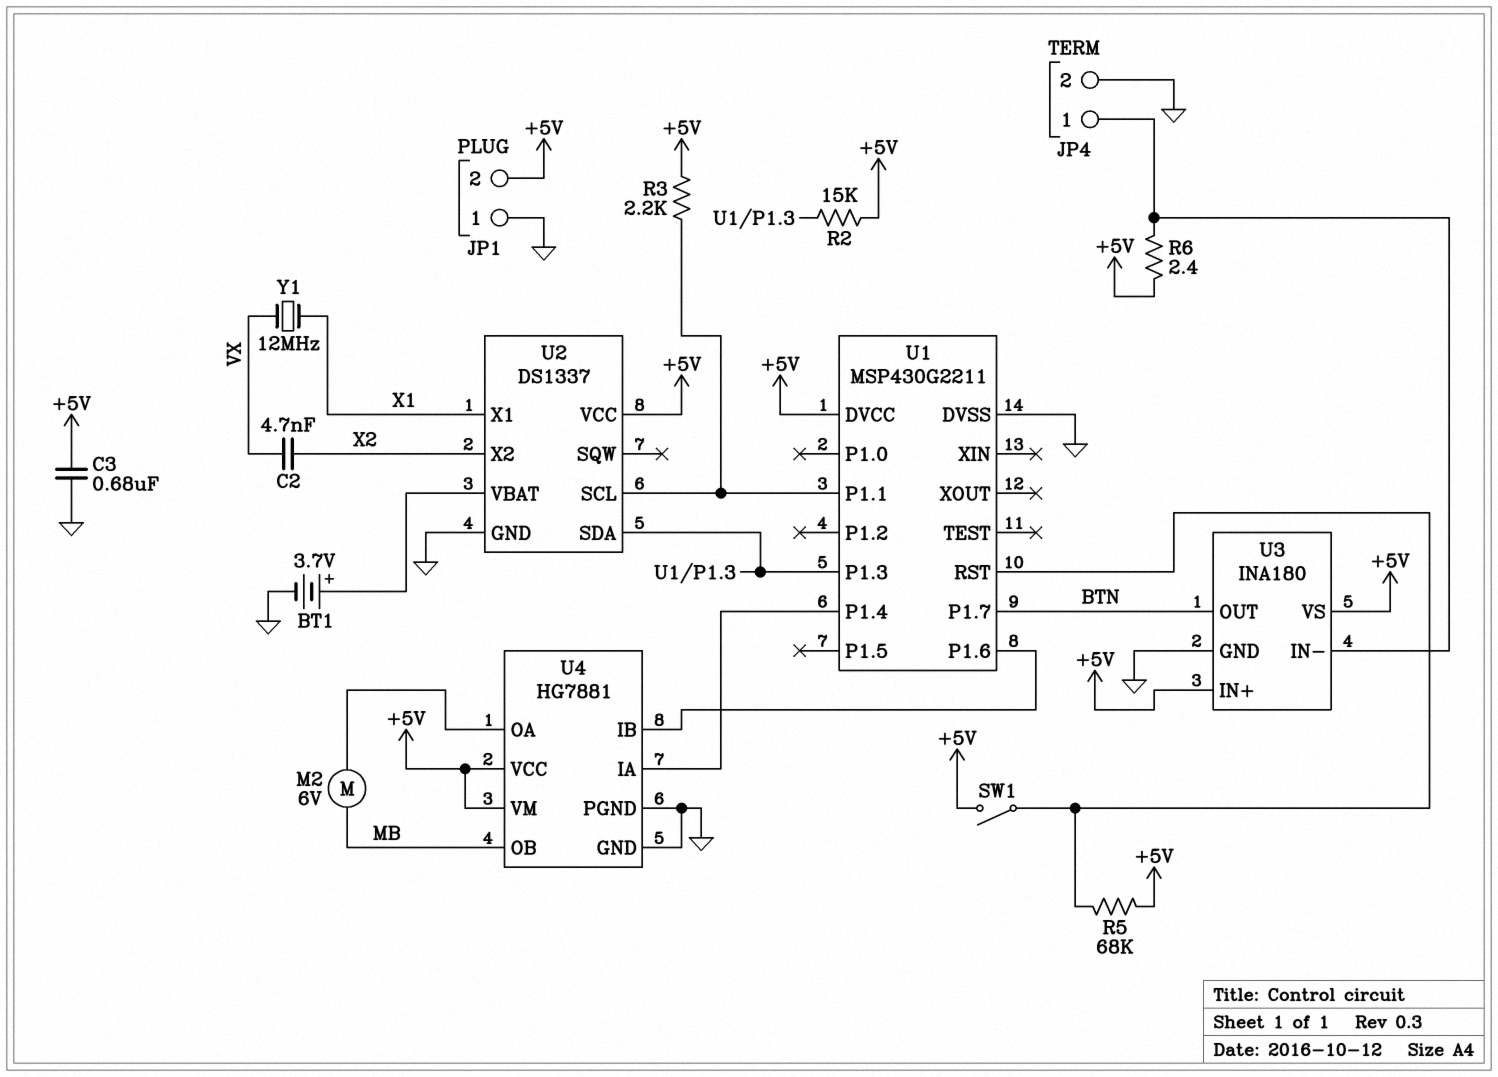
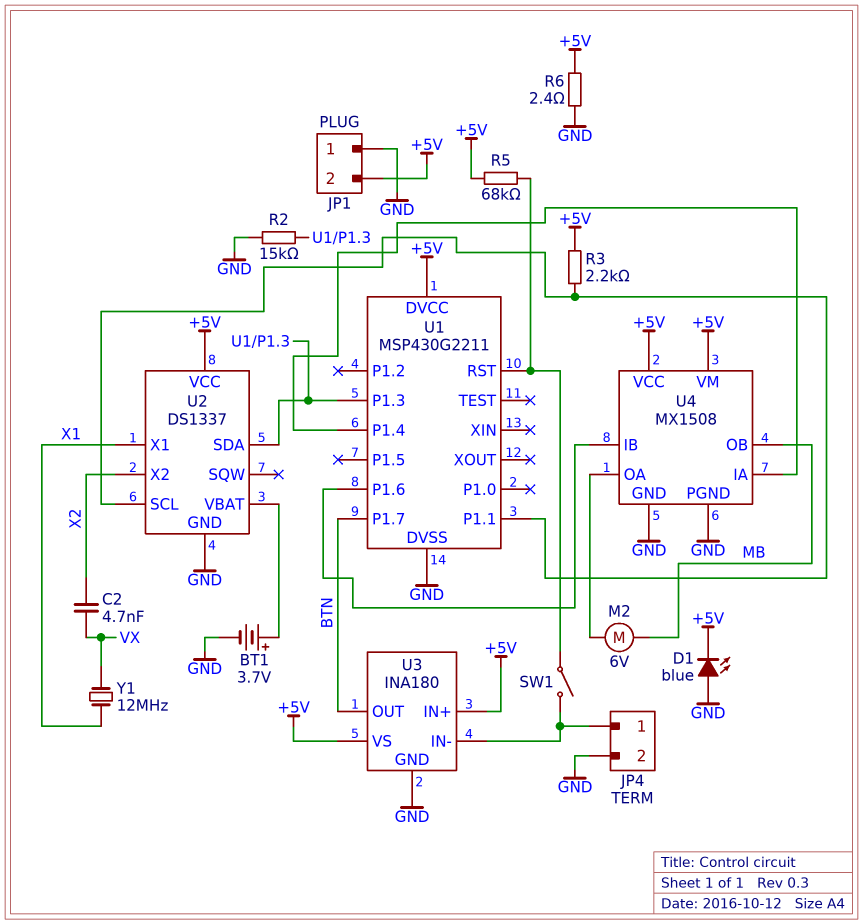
C3: 680nF (+5V, GND) -> none
D1: none -> LED blue (A GND, K +5V)
R2: 15k (+5V, U1/P1.3) -> 15k (GND, U1/P1.3)
R6: 2.4 (+5V, JP4/1) -> 2.4 (+5V, GND)
SW1: switch (+5V, U1/RST) -> switch (JP4/1, U1/RST)
U4: HG7881 -> MX1508

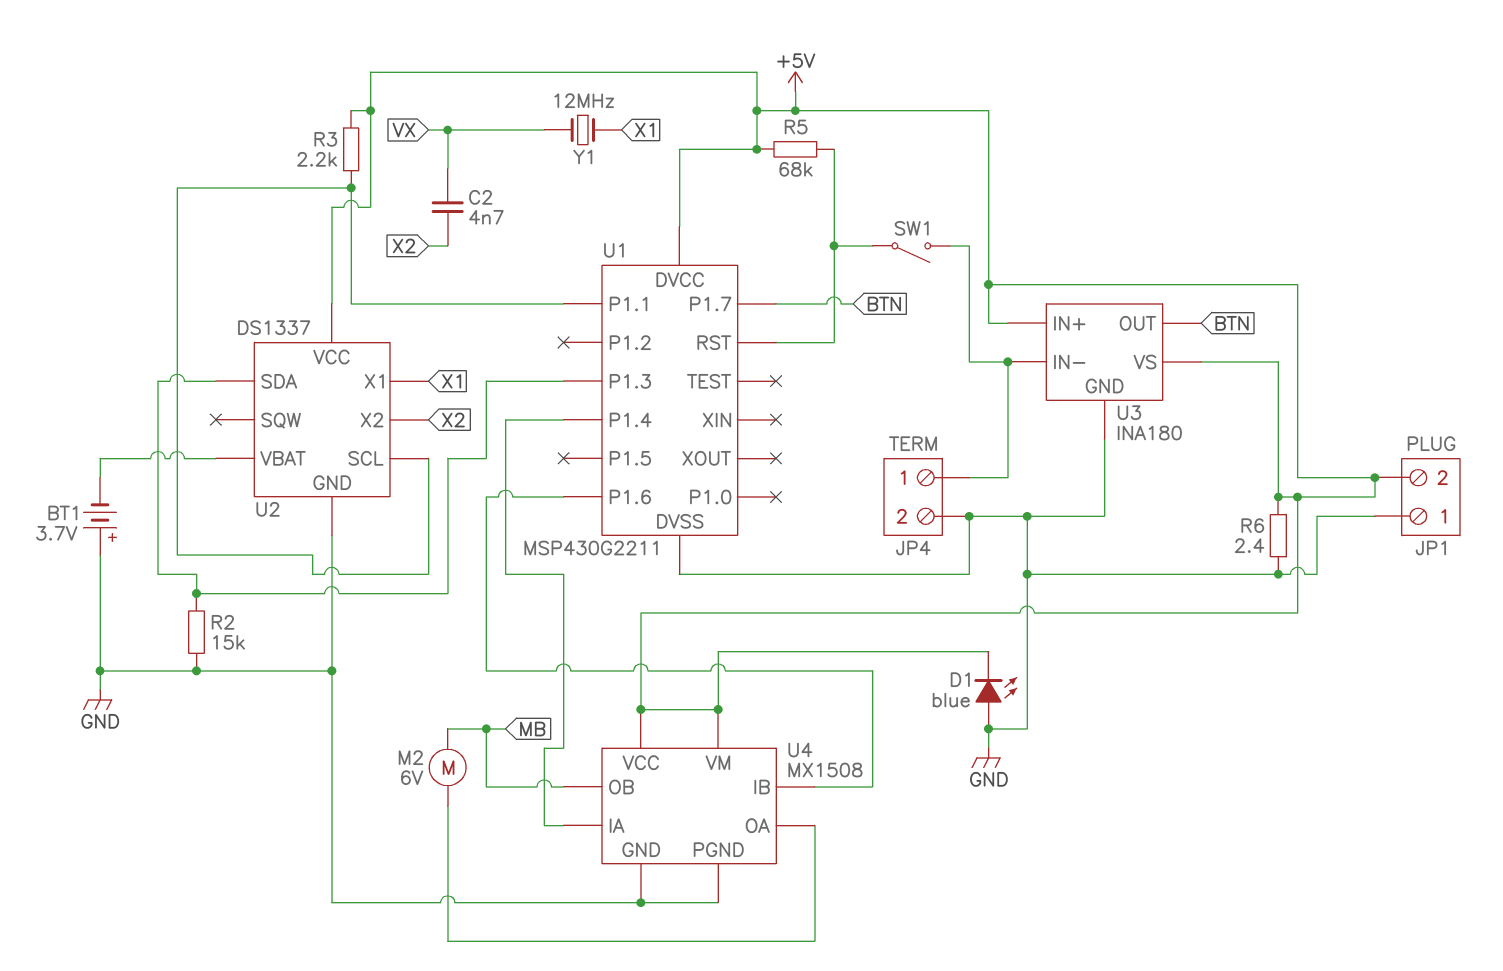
BT1: 3.7V (plus U2/VBAT, minus GND) -> 3.7V (plus GND, minus U2/VBAT)

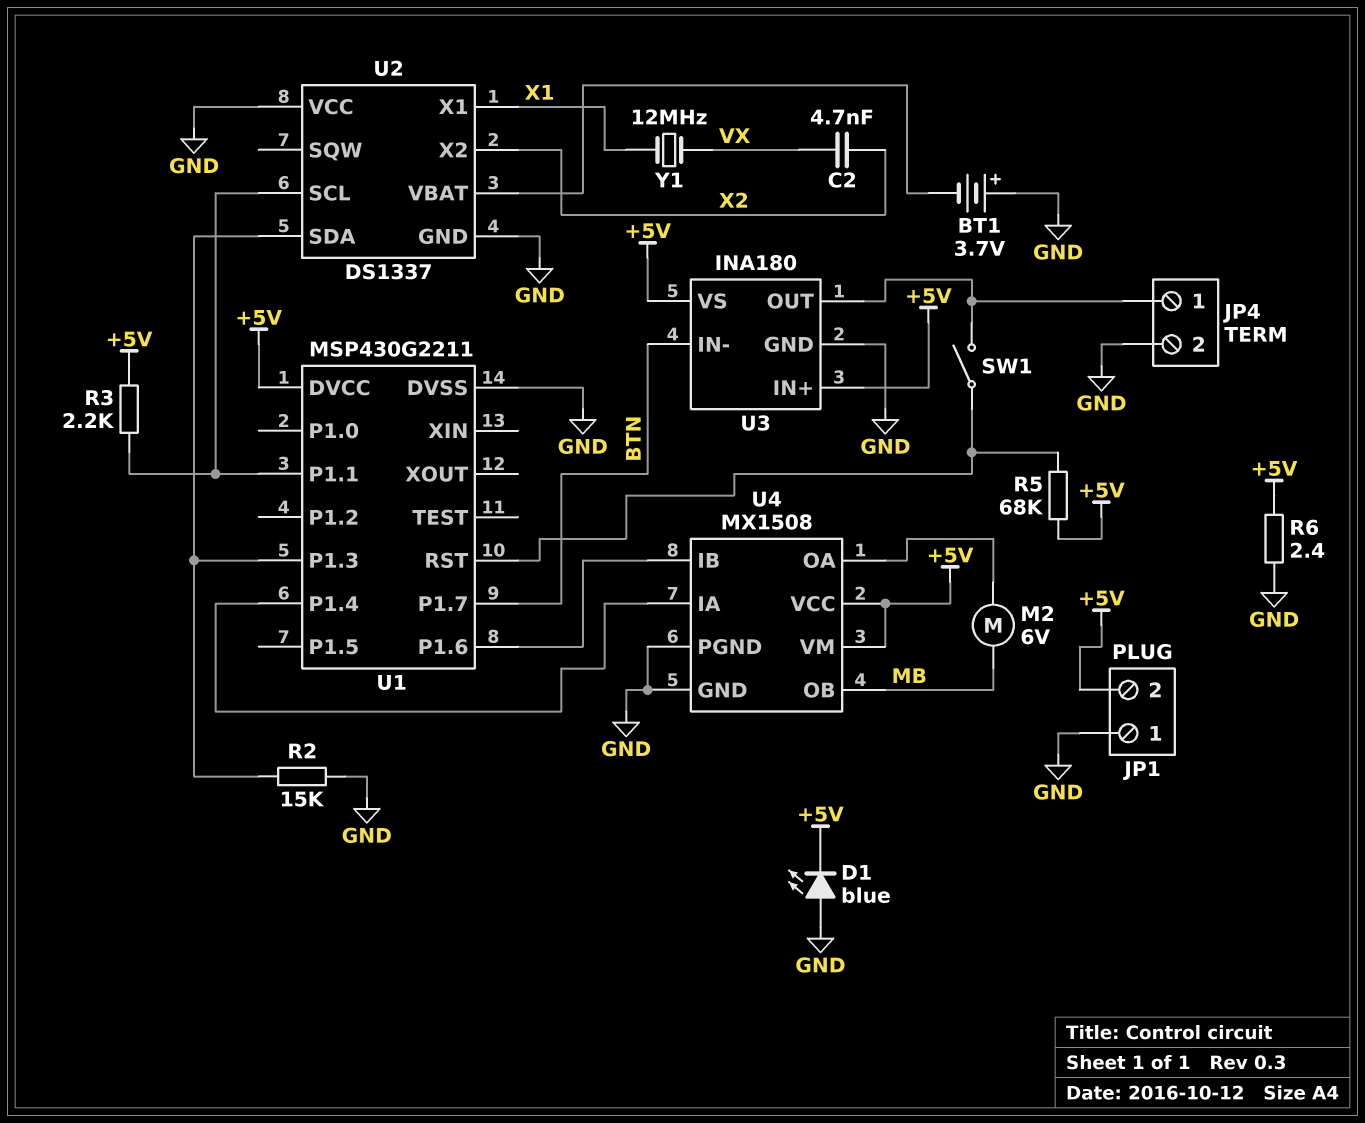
U2 pin VCC: +5V -> GND
U3 pin IN-: JP4/1 -> BTN
U3 pin OUT: BTN -> JP4/1

